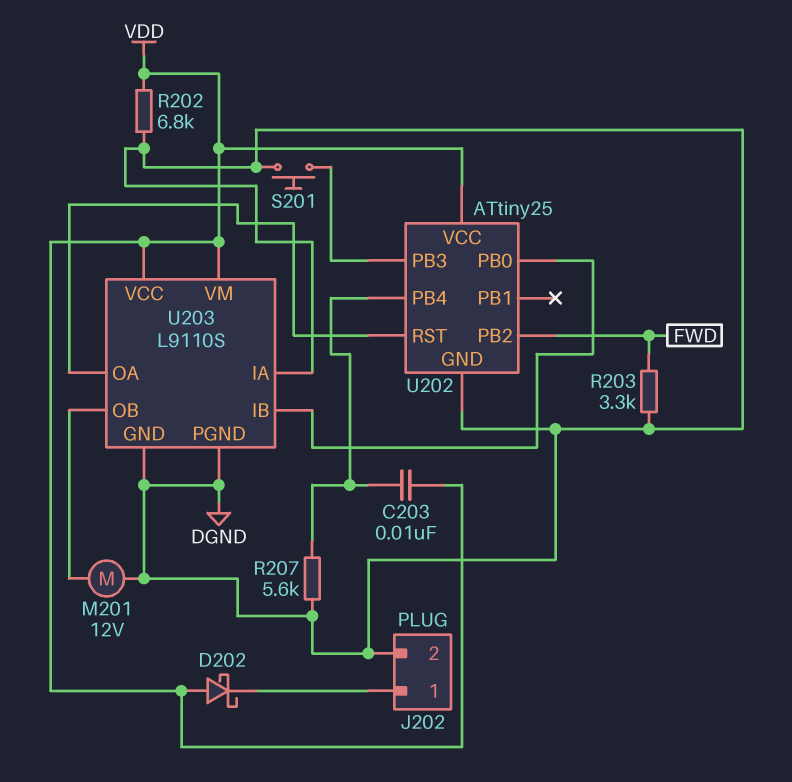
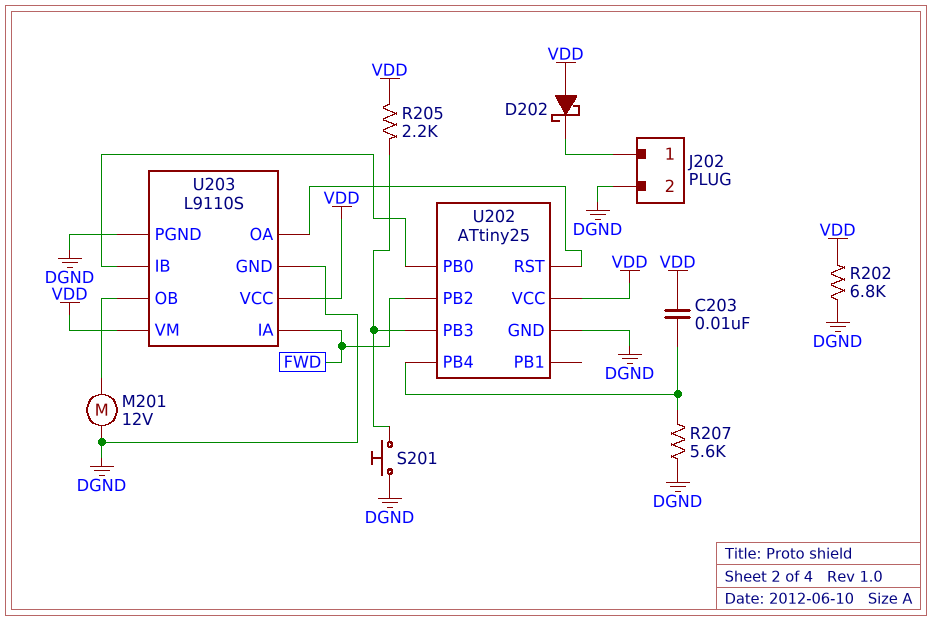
R203: 3.3k (DGND, FWD) -> none
R205: none -> 2.2k (U202/PB3, VDD)
U203 pin IA: DGND -> FWD

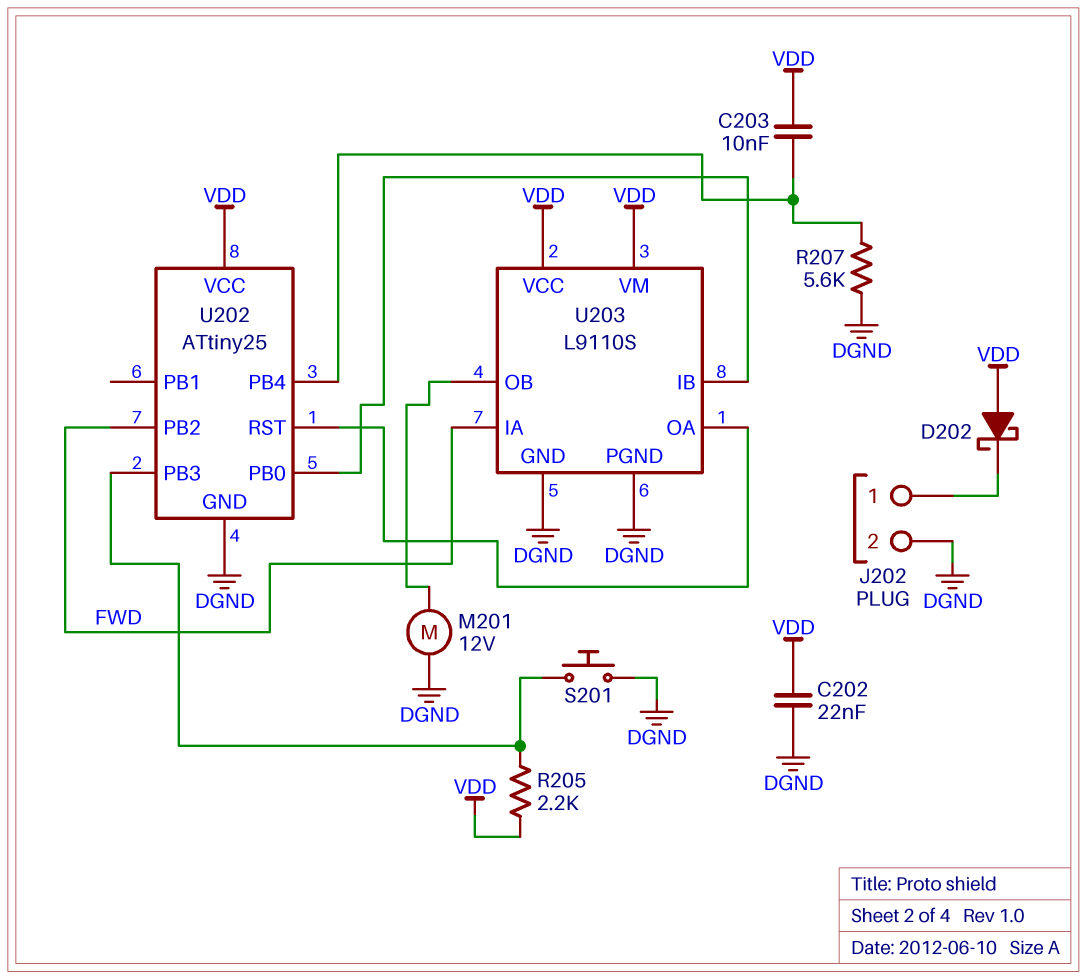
C202: none -> 22nF (DGND, VDD)
R202: 6.8k (DGND, VDD) -> none

